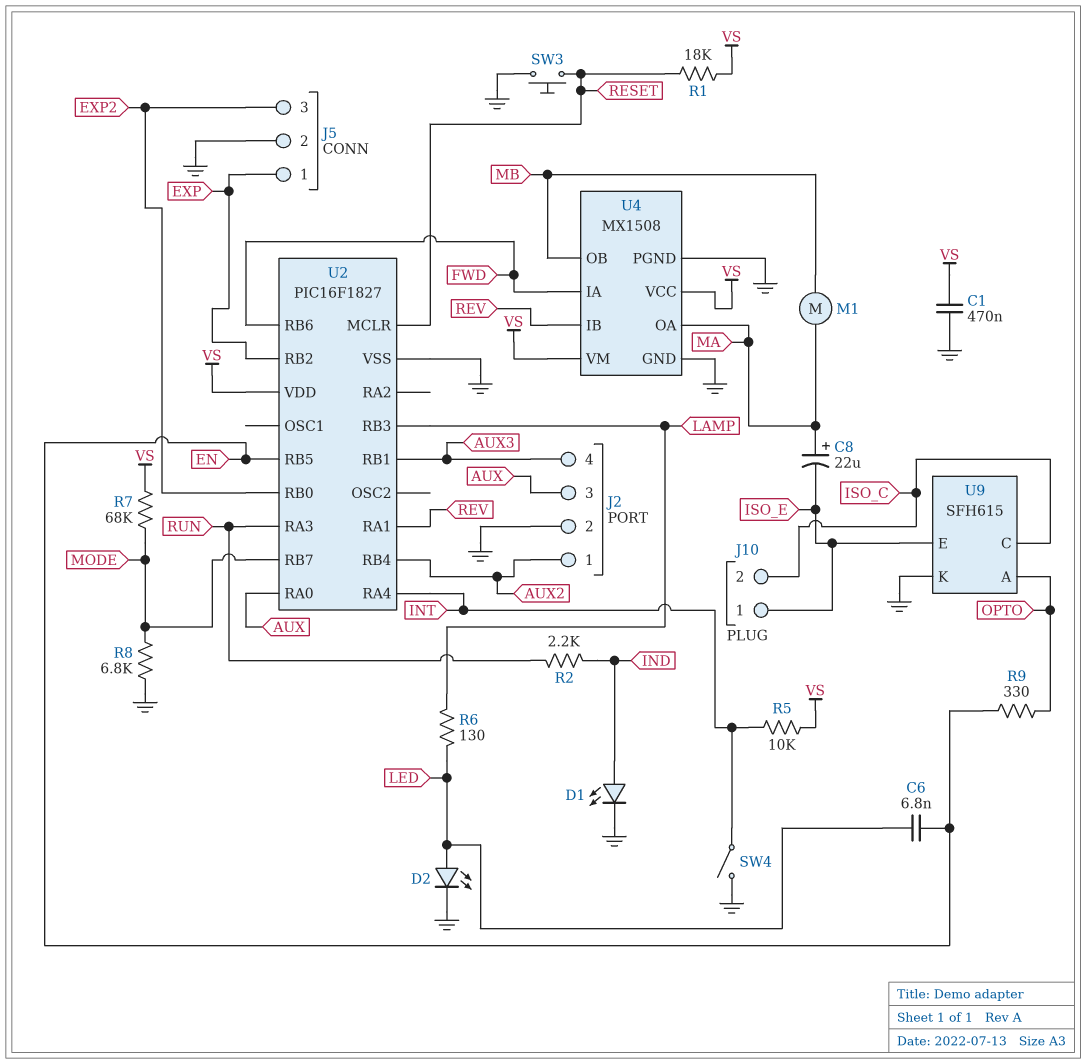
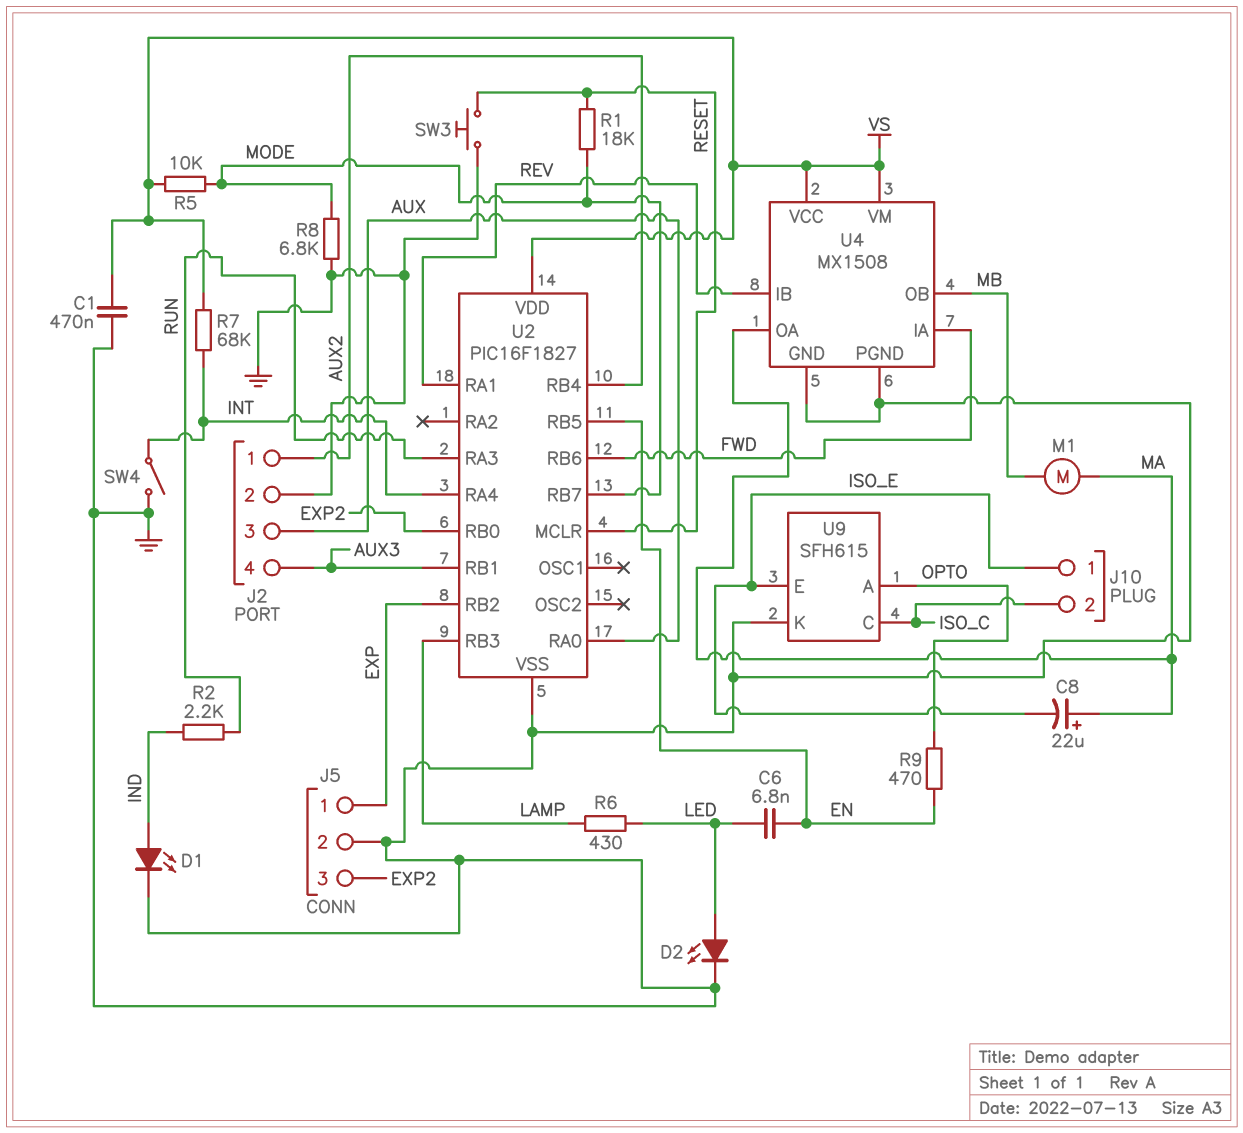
R1: 18k (RESET, VS) -> 18k (MODE, RESET)
R5: 10k (INT, VS) -> 10k (MODE, VS)
R6: 130 (LAMP, LED) -> 430 (LAMP, LED)
R7: 68k (MODE, VS) -> 68k (INT, VS)
R9: 330 (EN, OPTO) -> 470 (EN, OPTO)

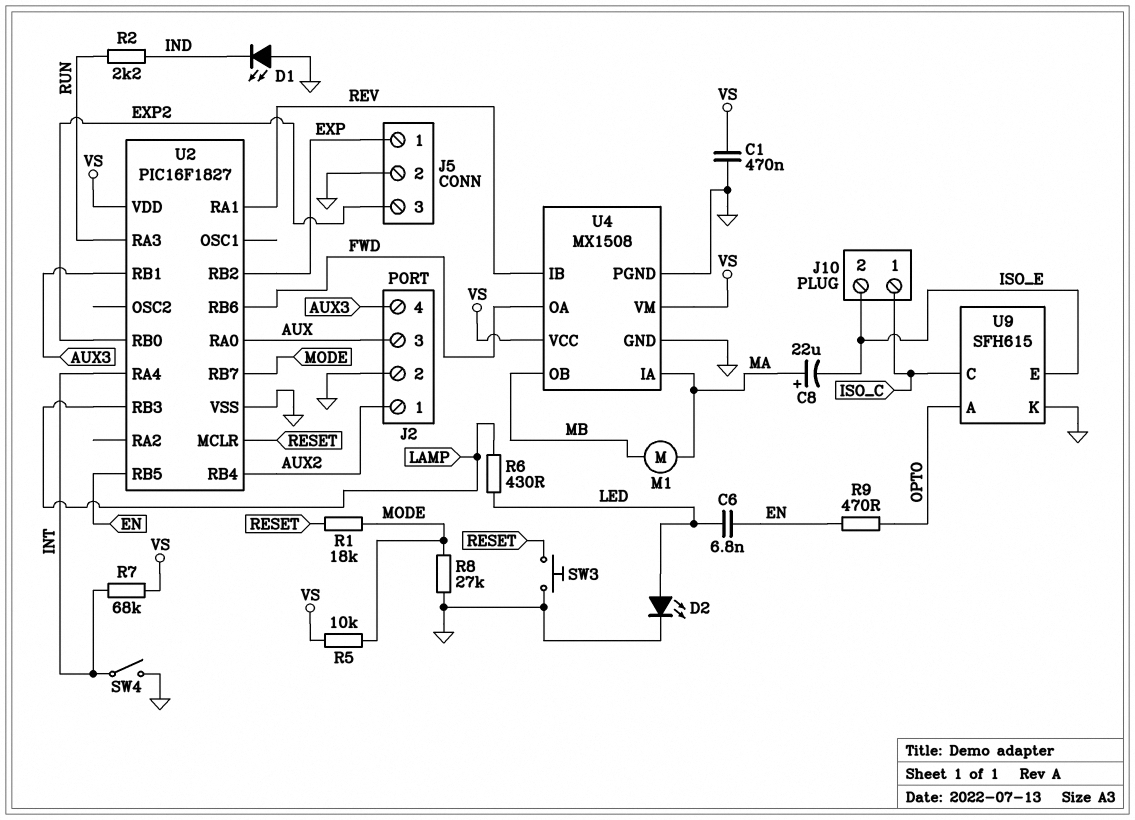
D1: LED (A IND, K GND) -> LED (A GND, K IND)
J10 pin 1: ISO_E -> ISO_C
J10 pin 2: ISO_C -> ISO_E
R8: 6.8k (GND, MODE) -> 27k (GND, MODE)
U4 pin IA: FWD -> MA
U4 pin OA: MA -> FWD

